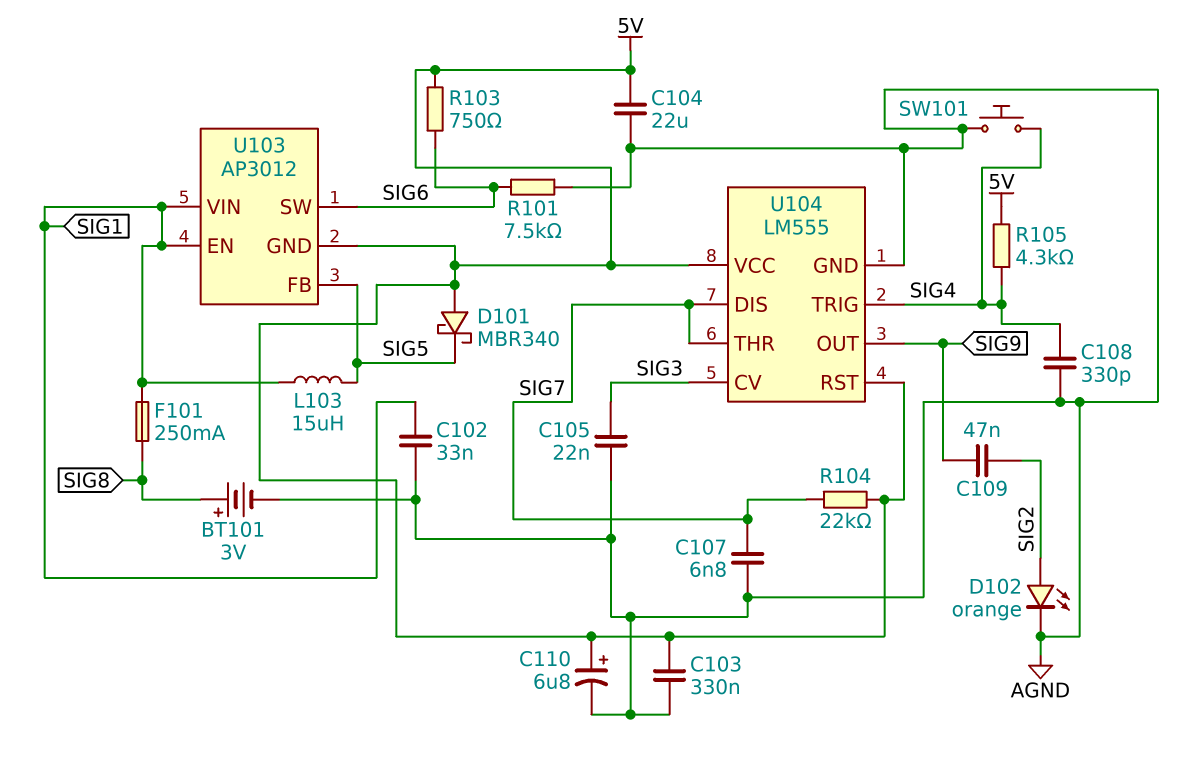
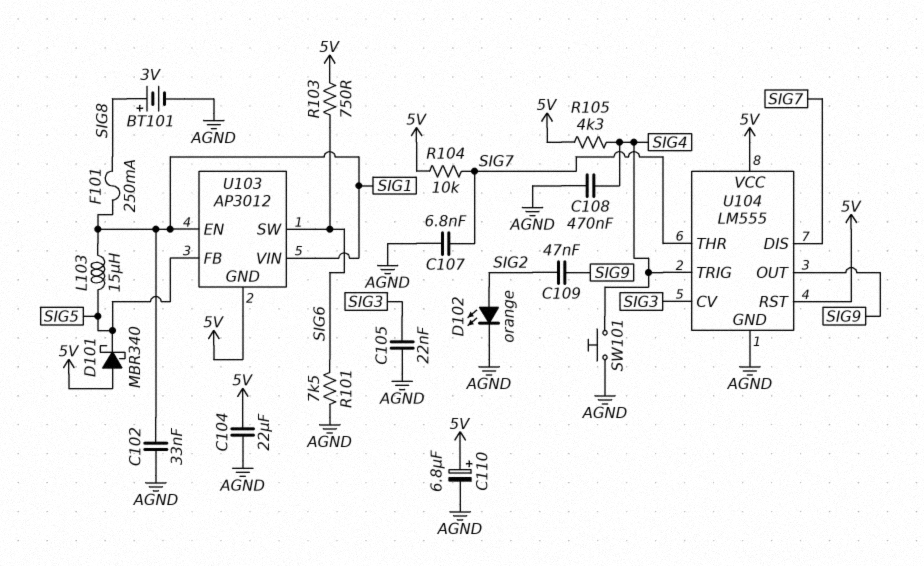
C103: 330nF (5V, AGND) -> none
C108: 330pF (AGND, SIG4) -> 470nF (AGND, SIG4)
R104: 22k (5V, SIG7) -> 10k (5V, SIG7)

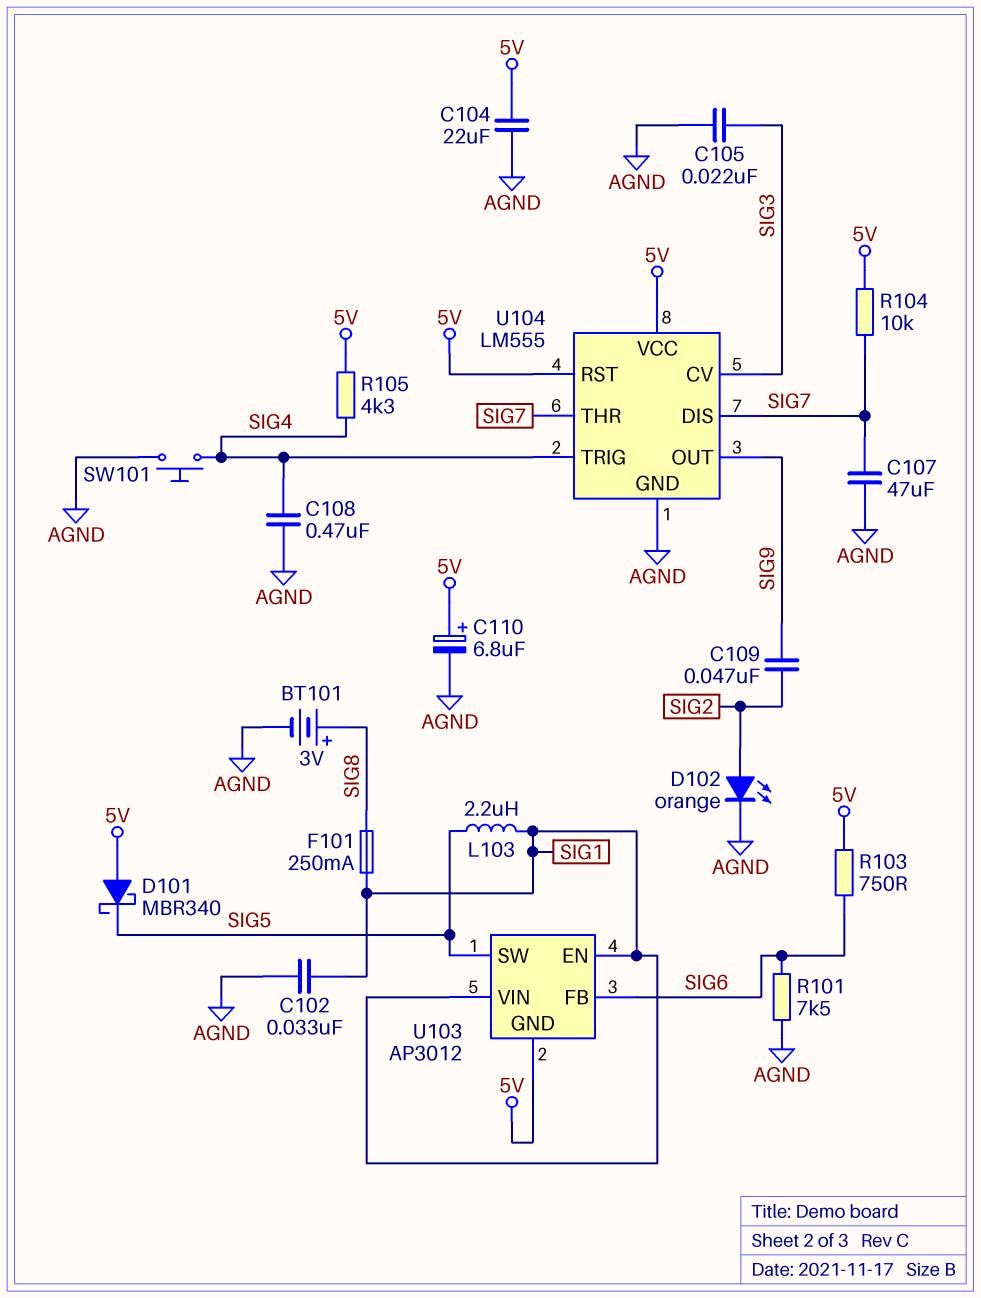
C107: 6.8nF (AGND, SIG7) -> 47uF (AGND, SIG7)
L103: 15uH (SIG1, SIG5) -> 2.2uH (SIG1, SIG5)
U103 pin FB: SIG5 -> SIG6
U103 pin SW: SIG6 -> SIG5

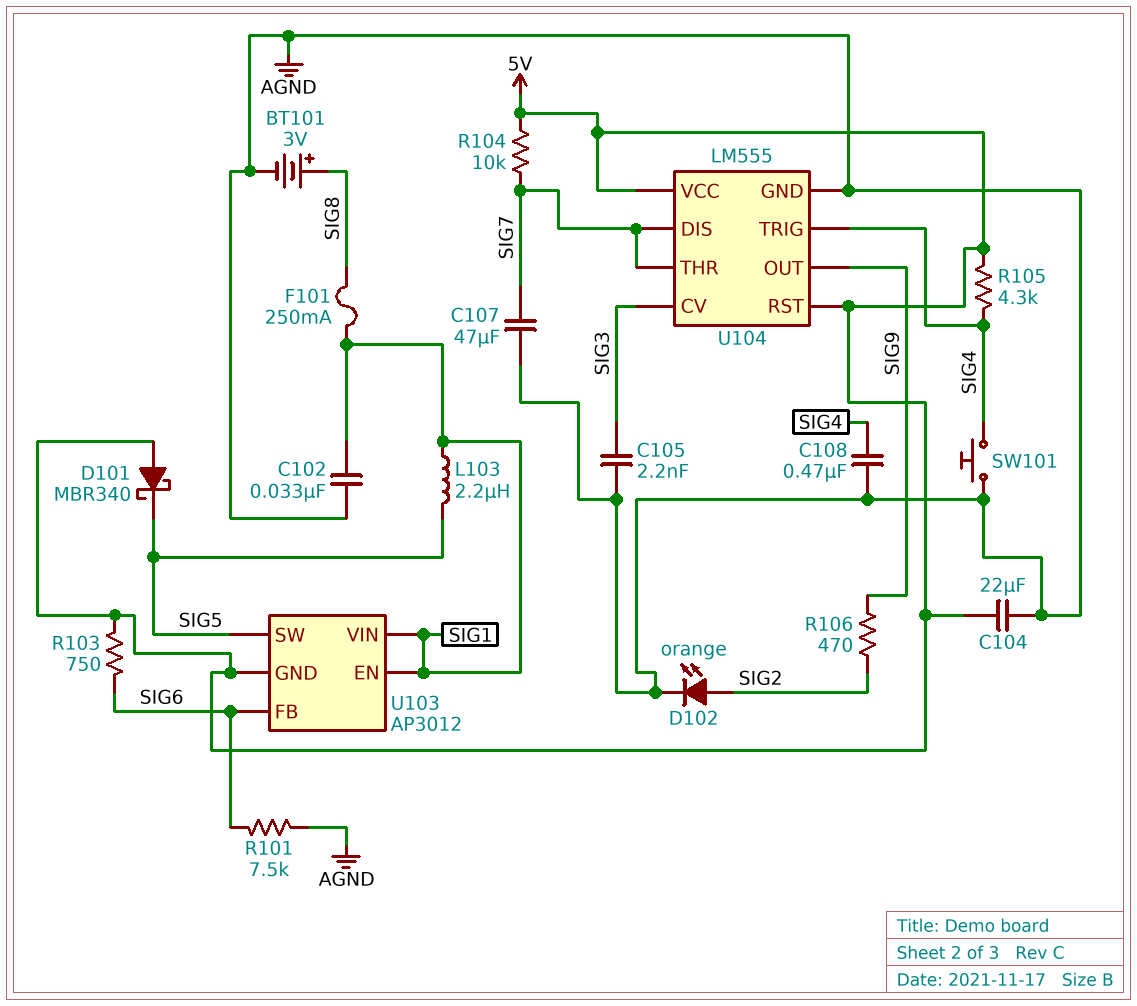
C105: 22nF (AGND, SIG3) -> 2.2nF (AGND, SIG3)
C109: 47nF (SIG2, SIG9) -> none
C110: 6.8uF (plus 5V, minus AGND) -> none
R106: none -> 470 (SIG2, SIG9)

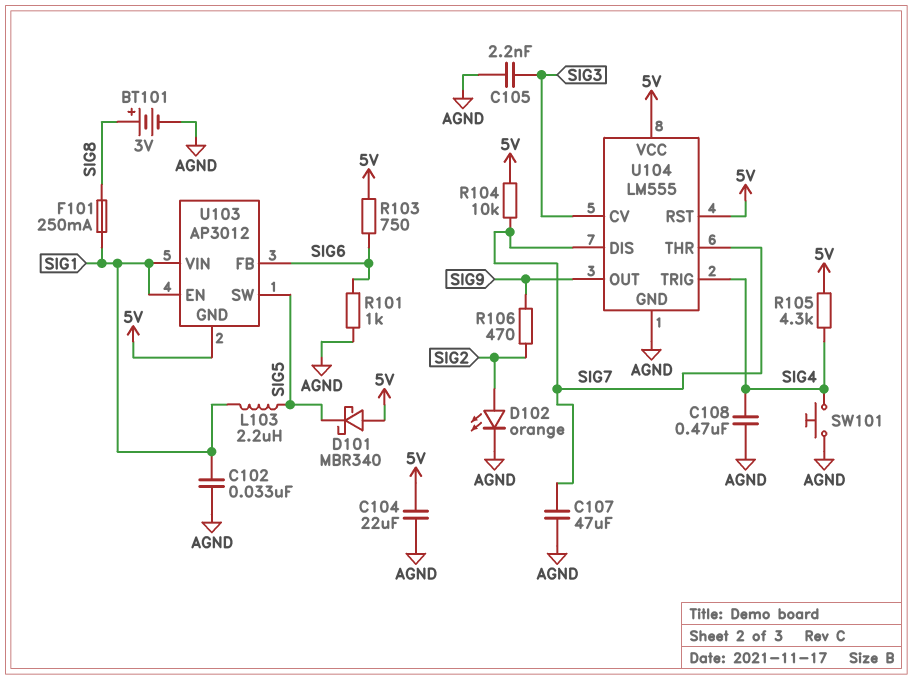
R101: 7.5k (AGND, SIG6) -> 1k (AGND, SIG6)

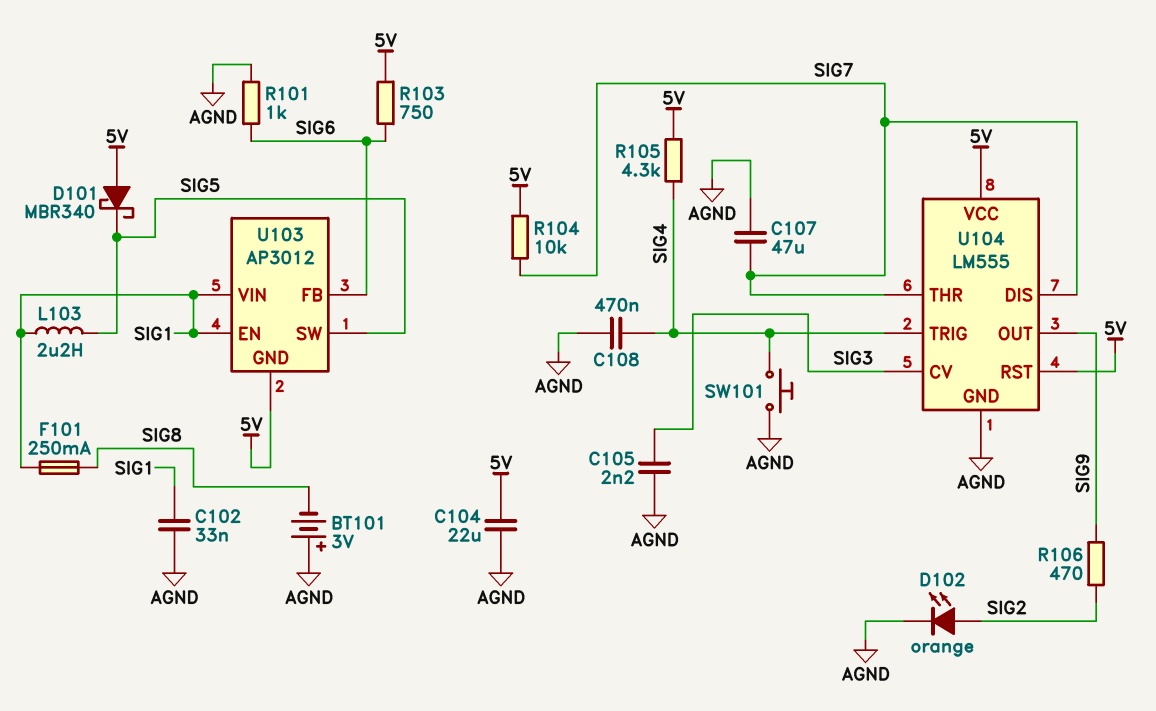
BT101: 3V (plus SIG8, minus AGND) -> 3V (plus AGND, minus SIG8)

